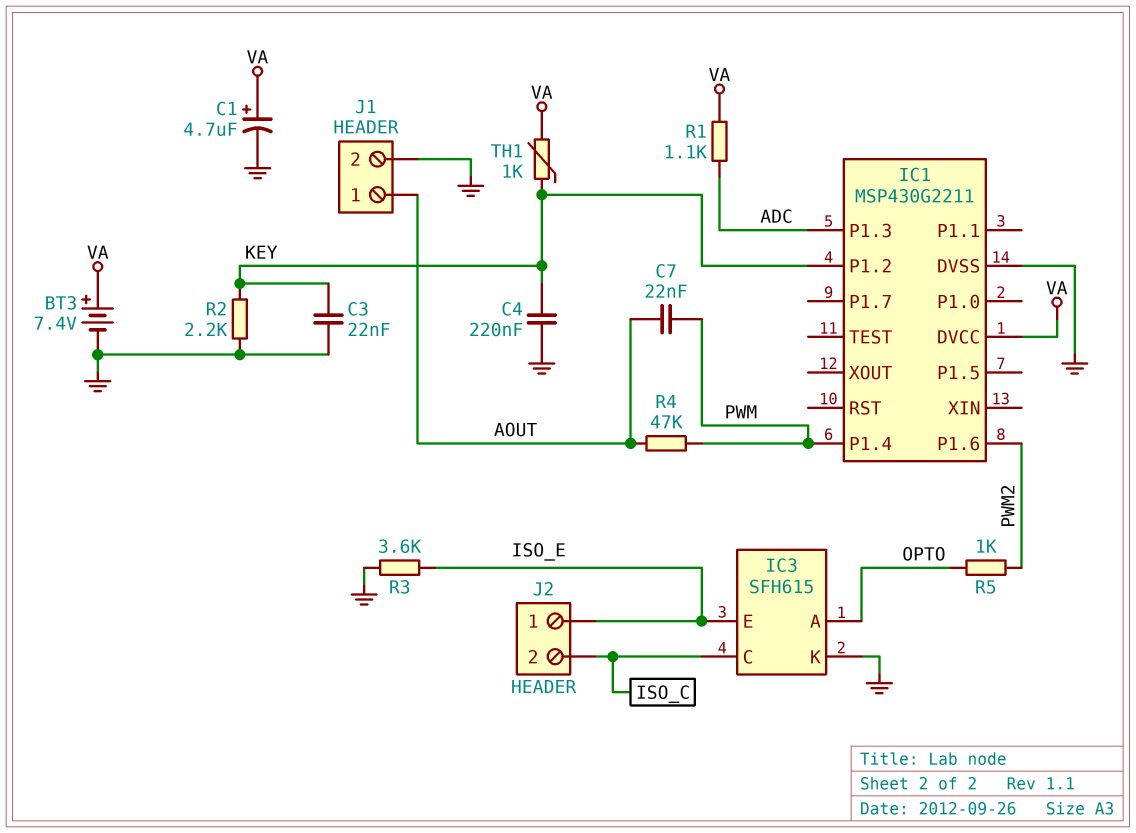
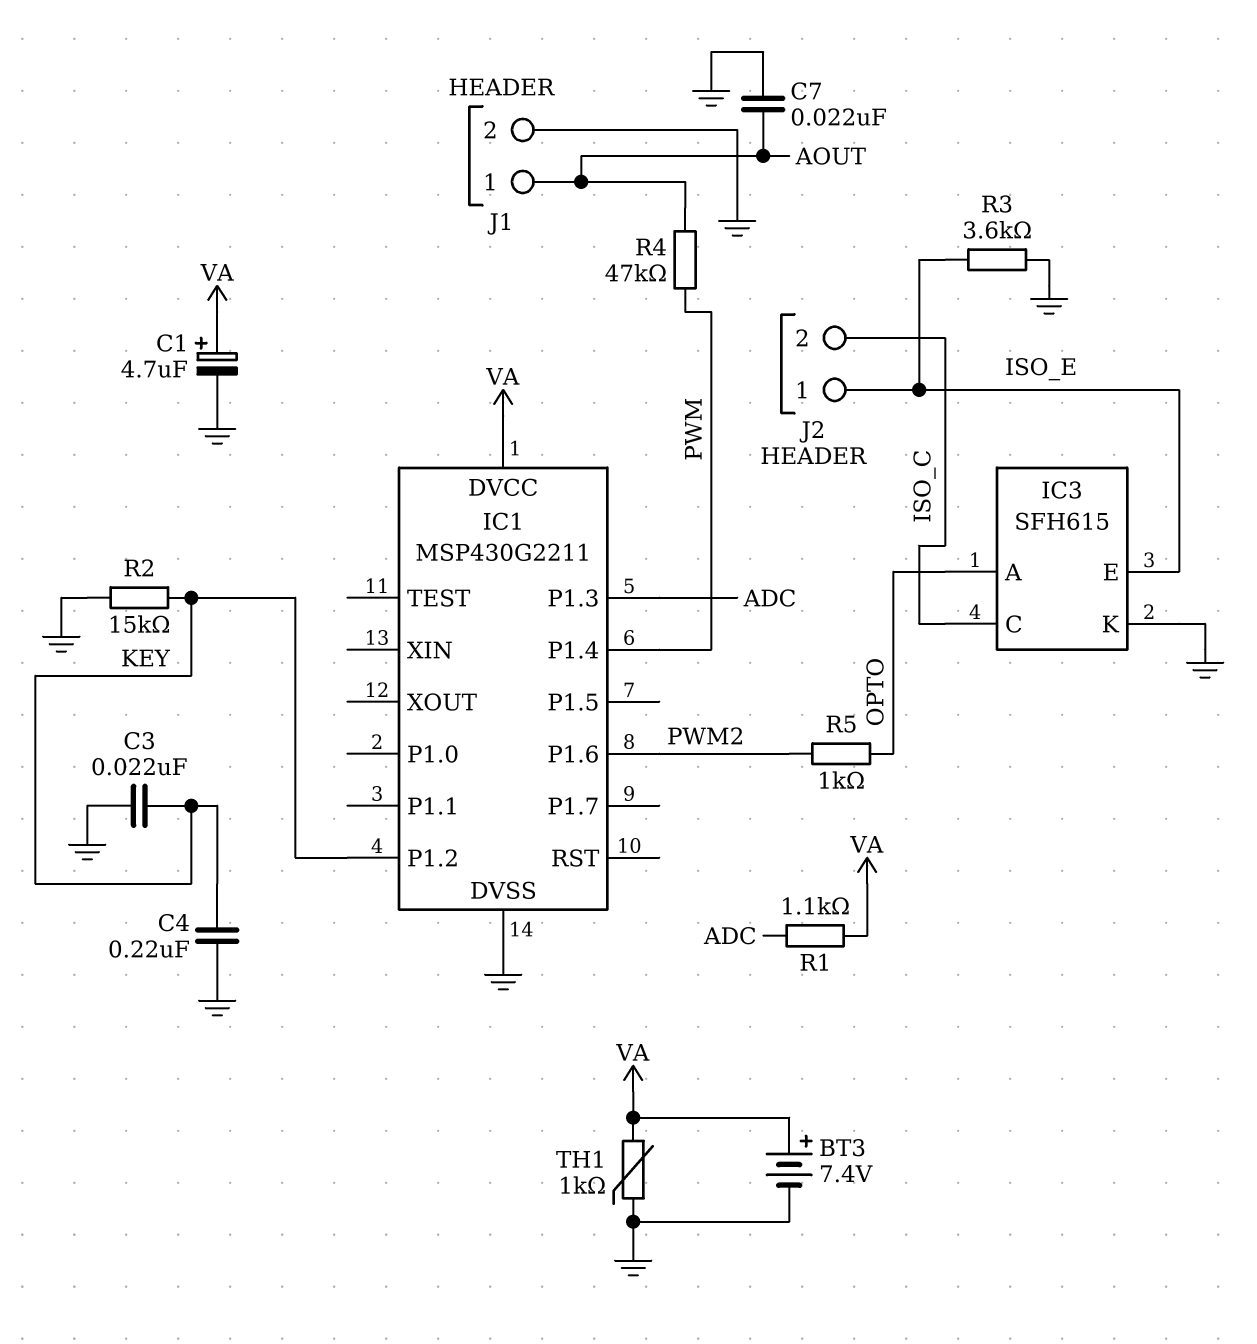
C7: 22nF (AOUT, PWM) -> 22nF (AOUT, GND)
R2: 2.2k (GND, KEY) -> 15k (GND, KEY)
TH1: 1k (KEY, VA) -> 1k (GND, VA)

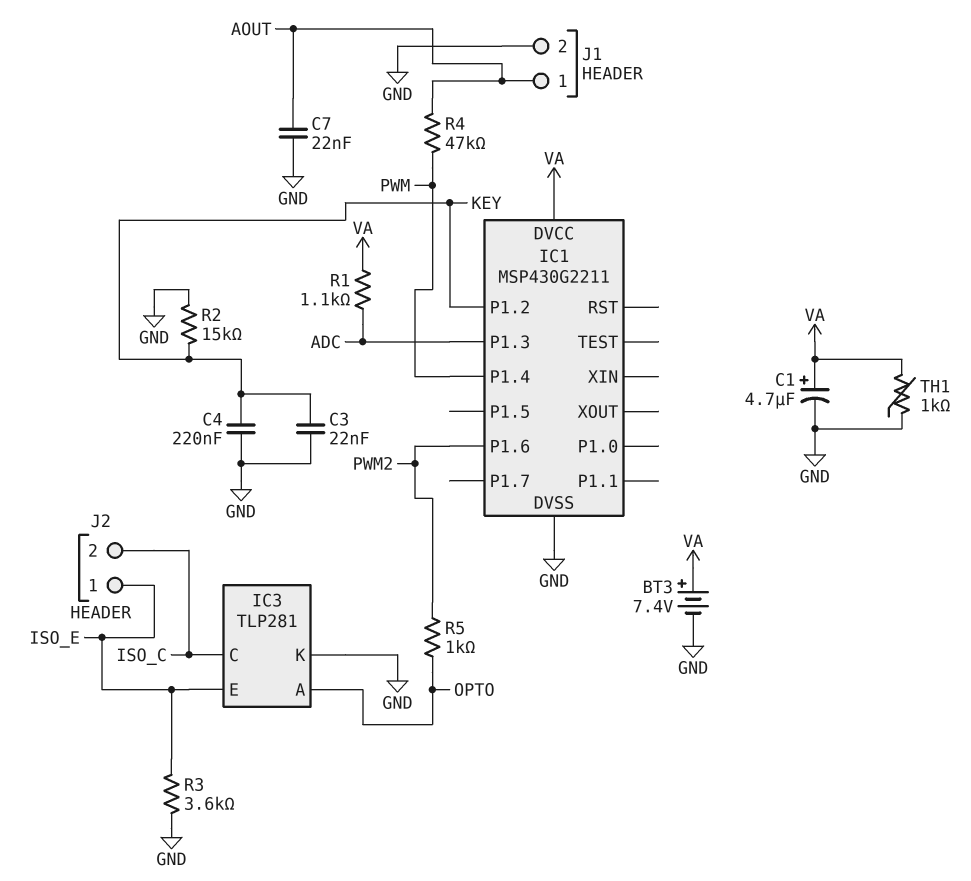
IC3: SFH615 -> TLP281

